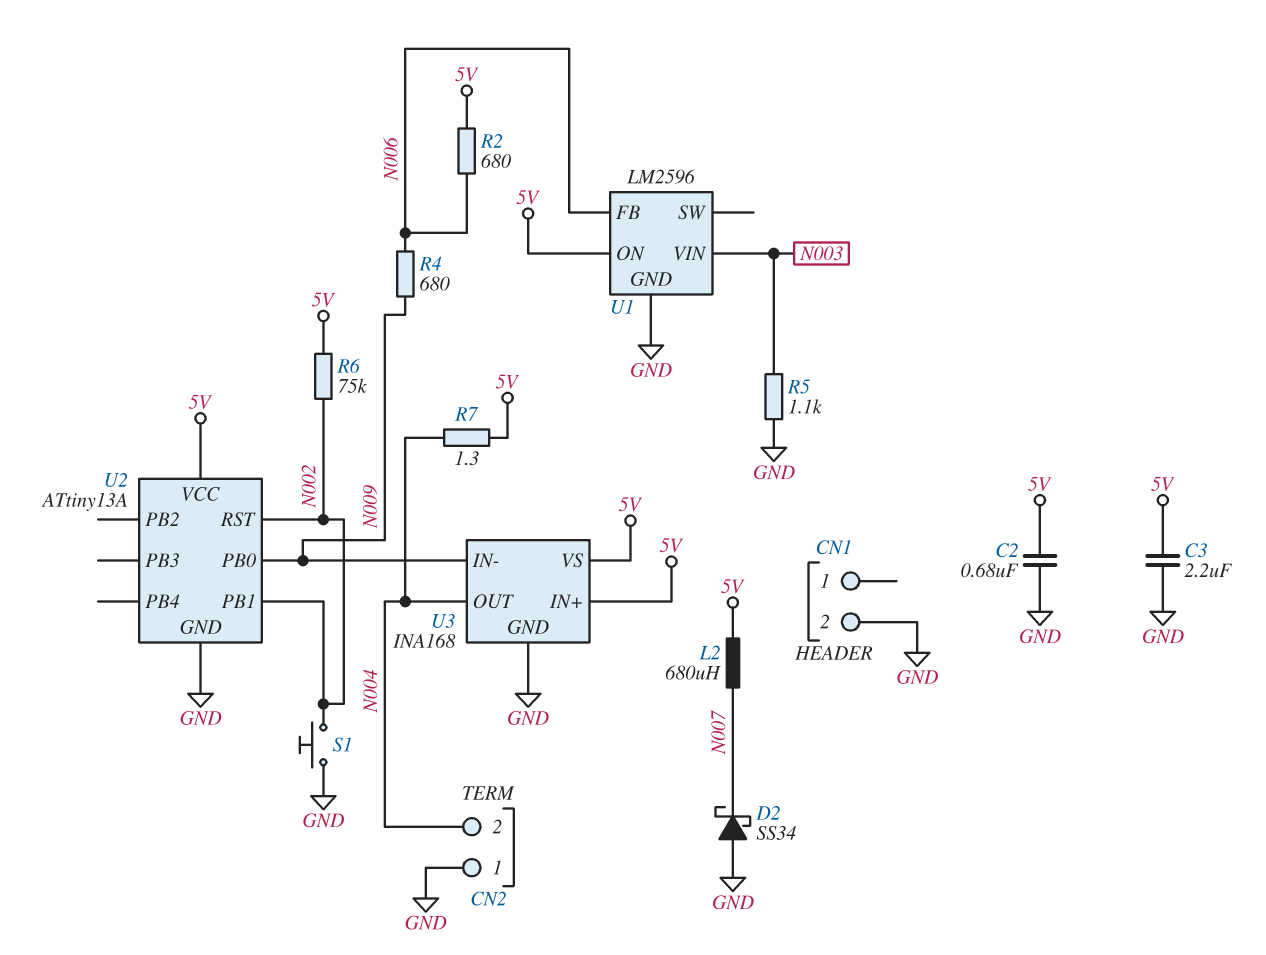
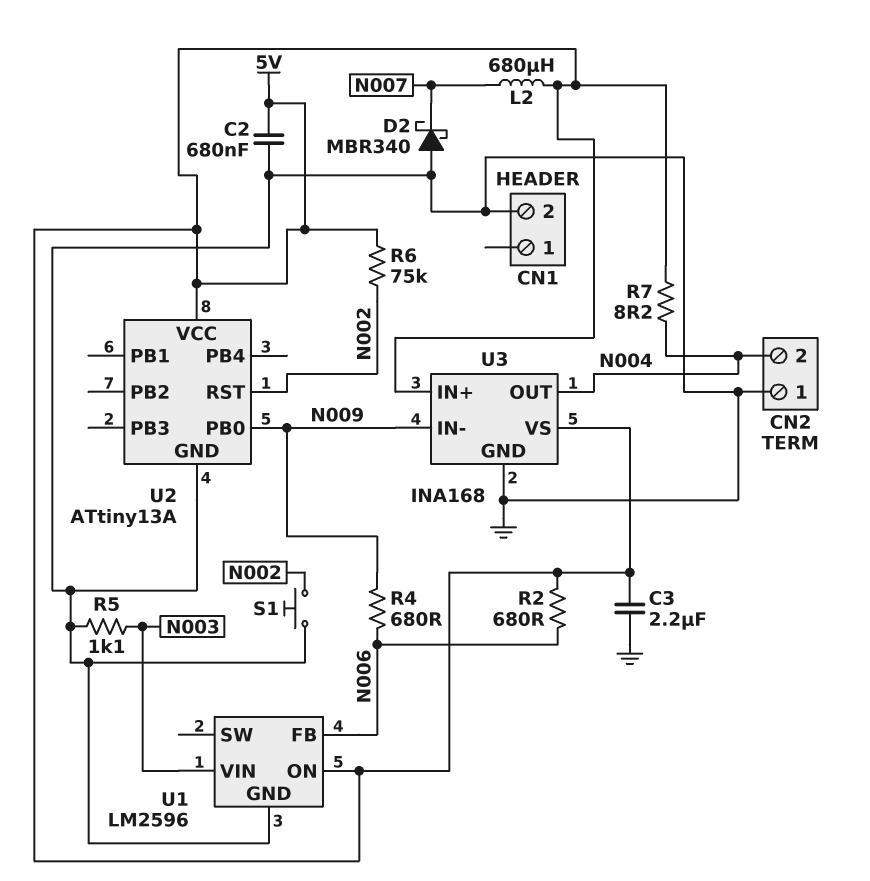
D2: schottky SS34 (A GND, K N007) -> schottky MBR340 (A GND, K N007)
R7: 1.3 (5V, N004) -> 8.2 (5V, N004)
U2 pin PB1: N002 -> none

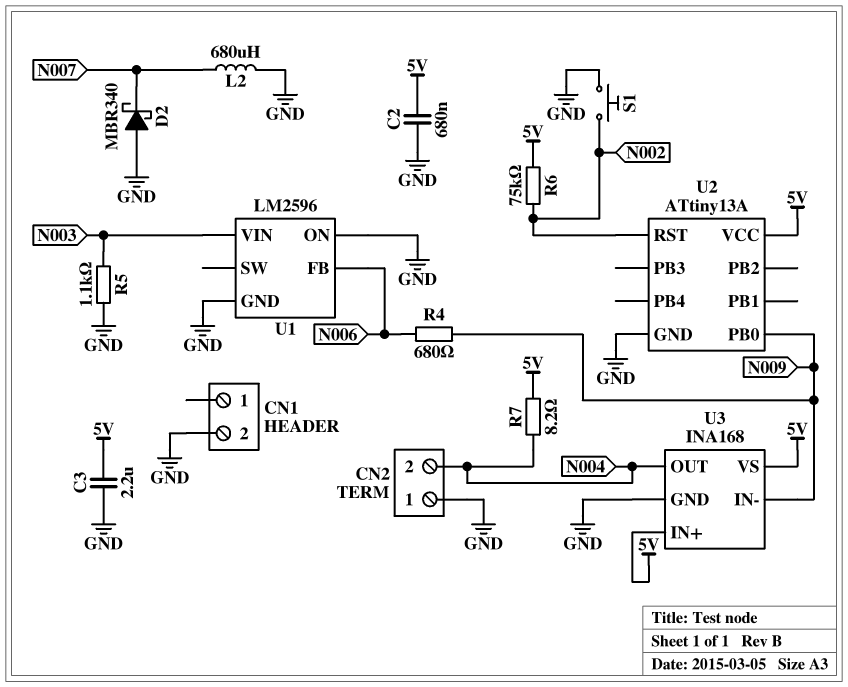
L2: 680uH (5V, N007) -> 680uH (GND, N007)
R2: 680 (5V, N006) -> none
U1 pin ON: 5V -> GND

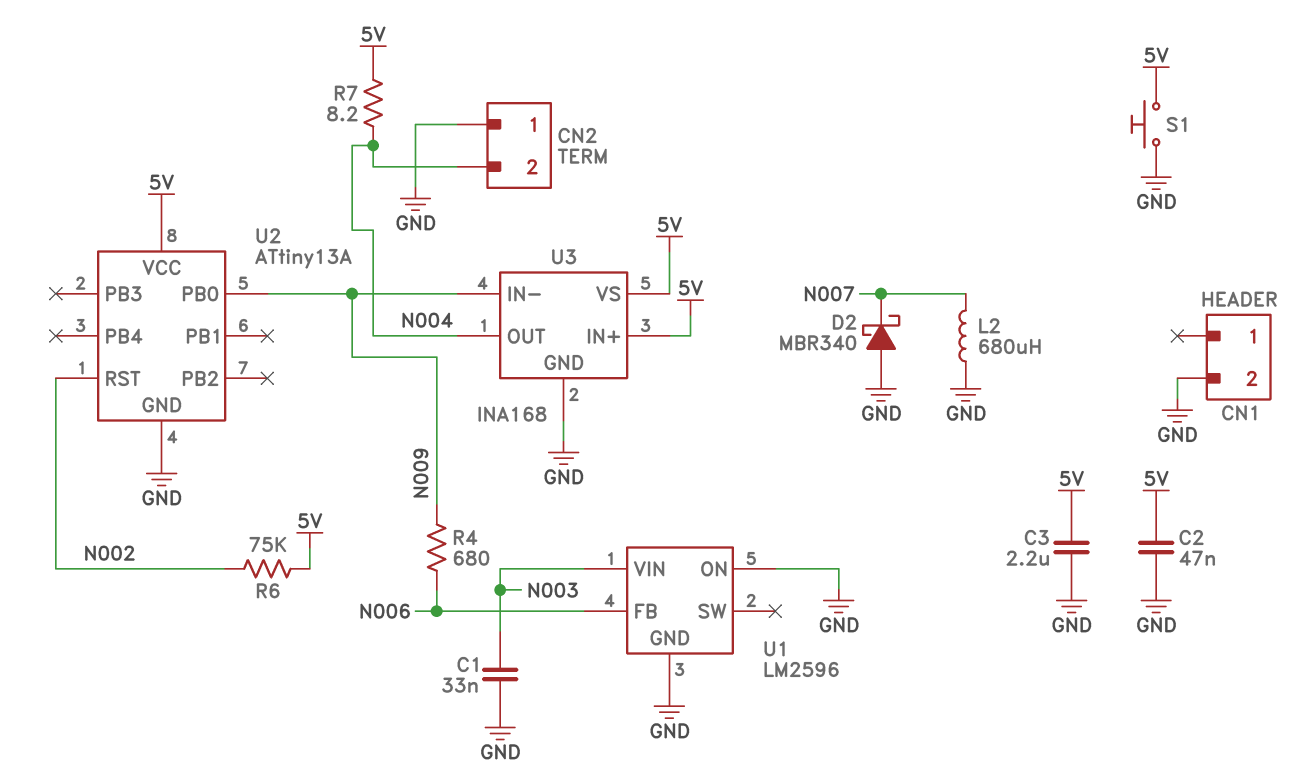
C1: none -> 33nF (GND, N003)
C2: 680nF (5V, GND) -> 47nF (5V, GND)
R5: 1.1k (GND, N003) -> none
S1: button (GND, N002) -> button (5V, GND)

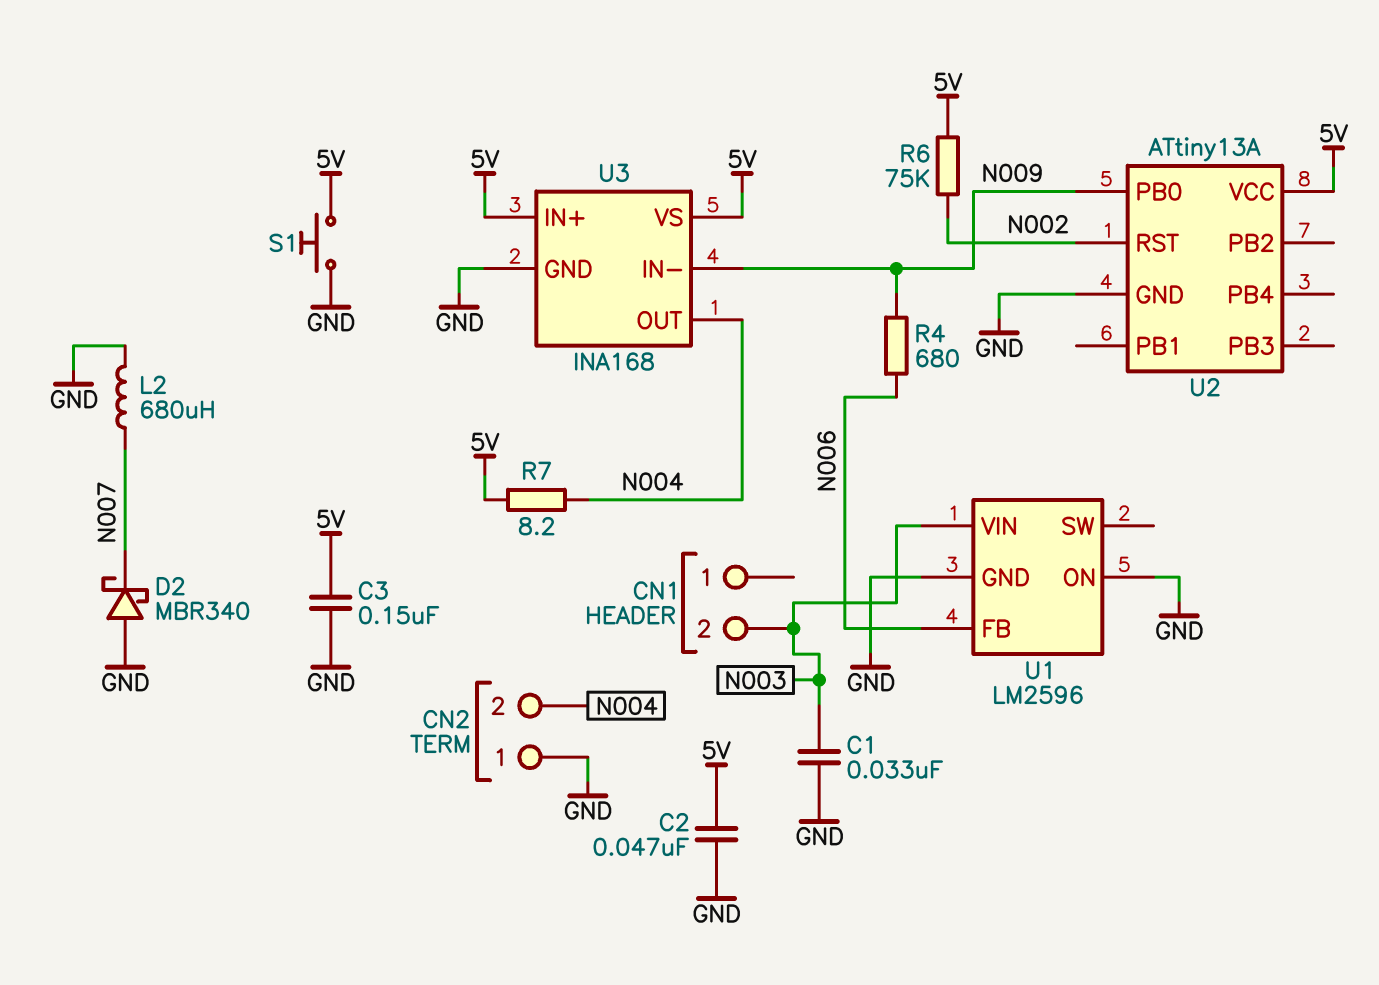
C3: 2.2uF (5V, GND) -> 150nF (5V, GND)
CN1 pin 2: GND -> N003

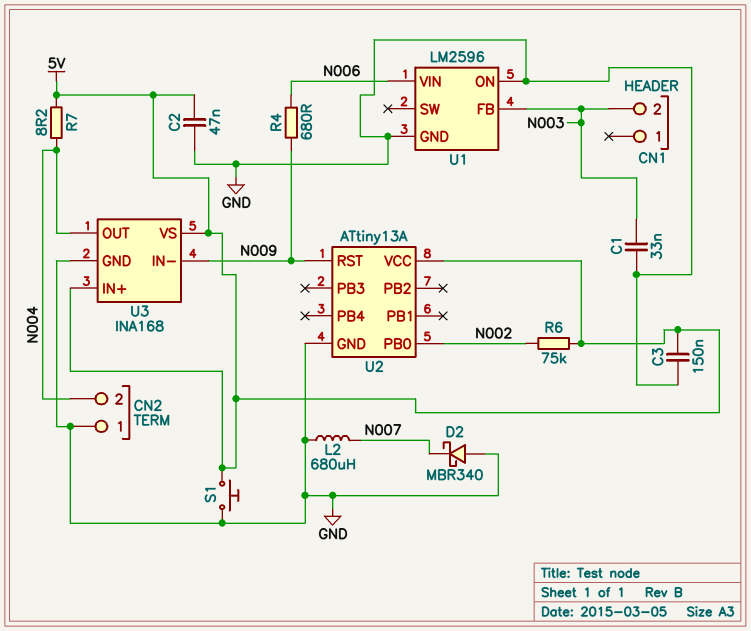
U1 pin FB: N006 -> N003
U1 pin VIN: N003 -> N006
U2 pin PB0: N009 -> N002
U2 pin RST: N002 -> N009

